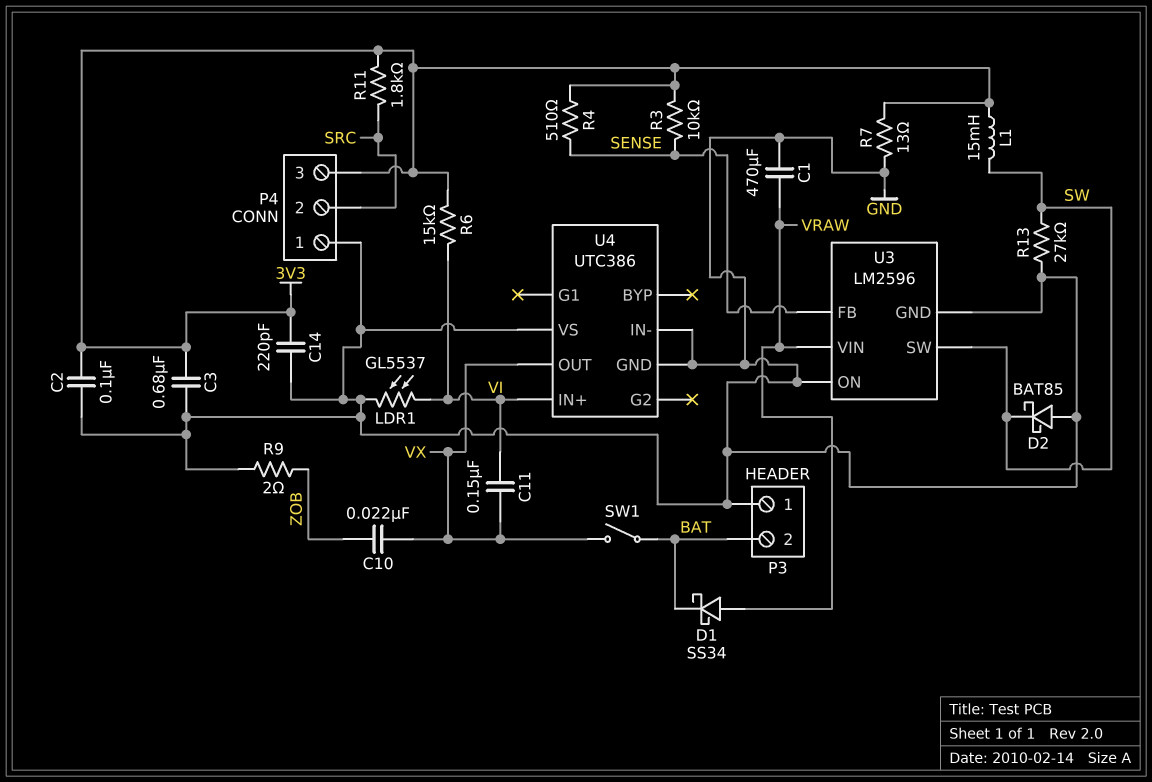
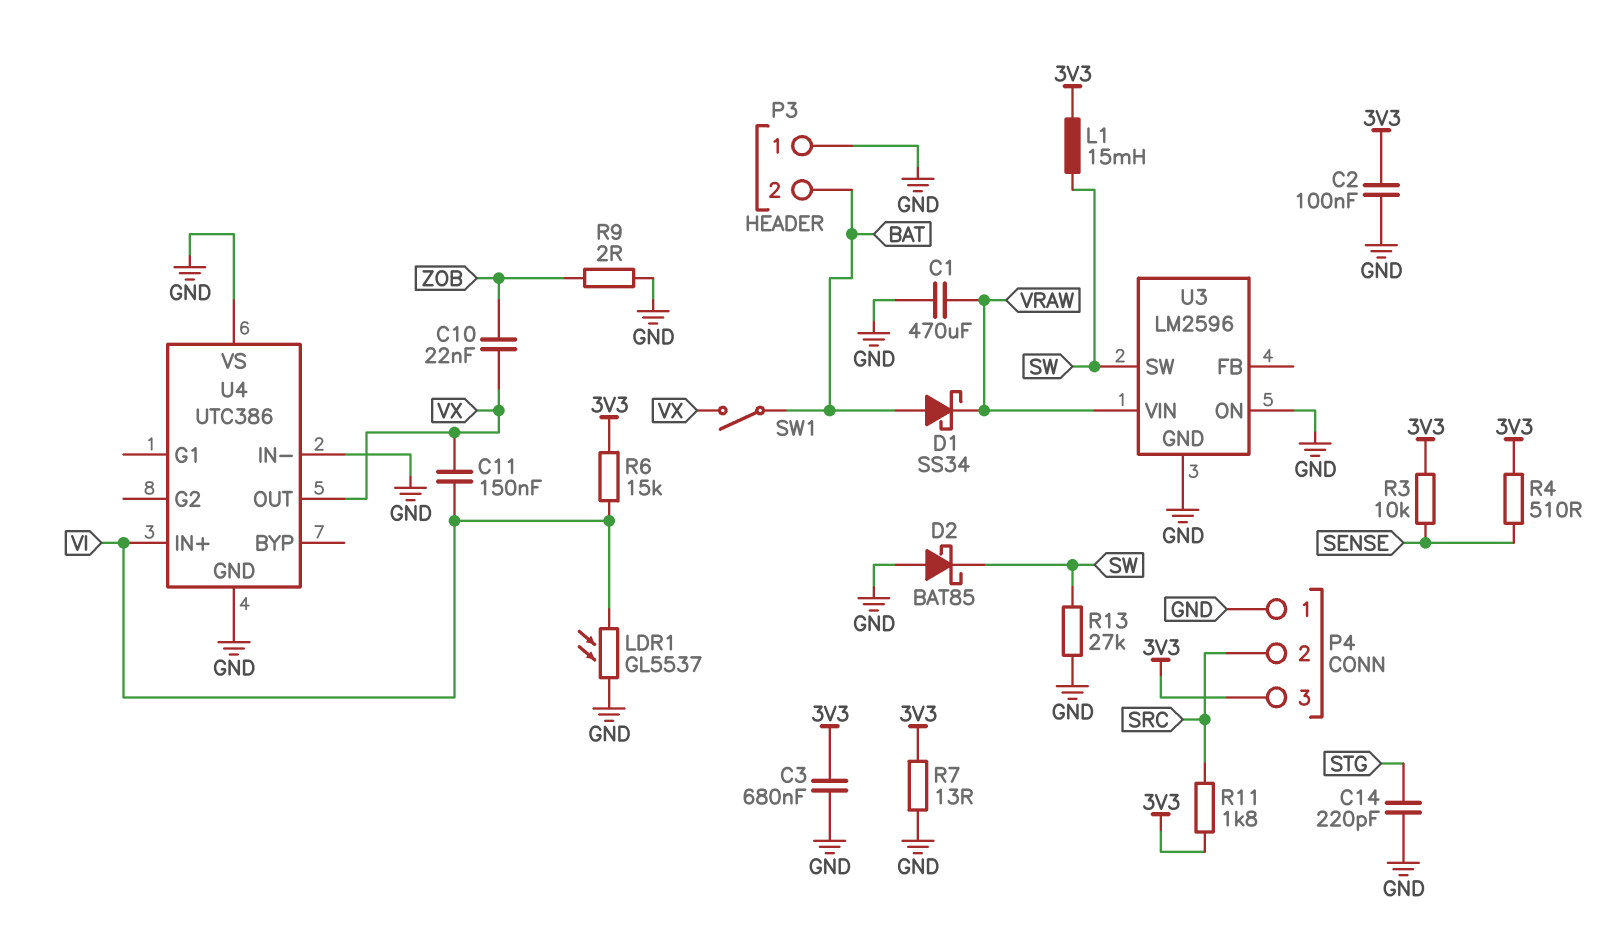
C14: 220pF (3V3, GND) -> 220pF (GND, STG)
D1: schottky SS34 (A VRAW, K BAT) -> schottky SS34 (A BAT, K VRAW)
U3 pin FB: SENSE -> none

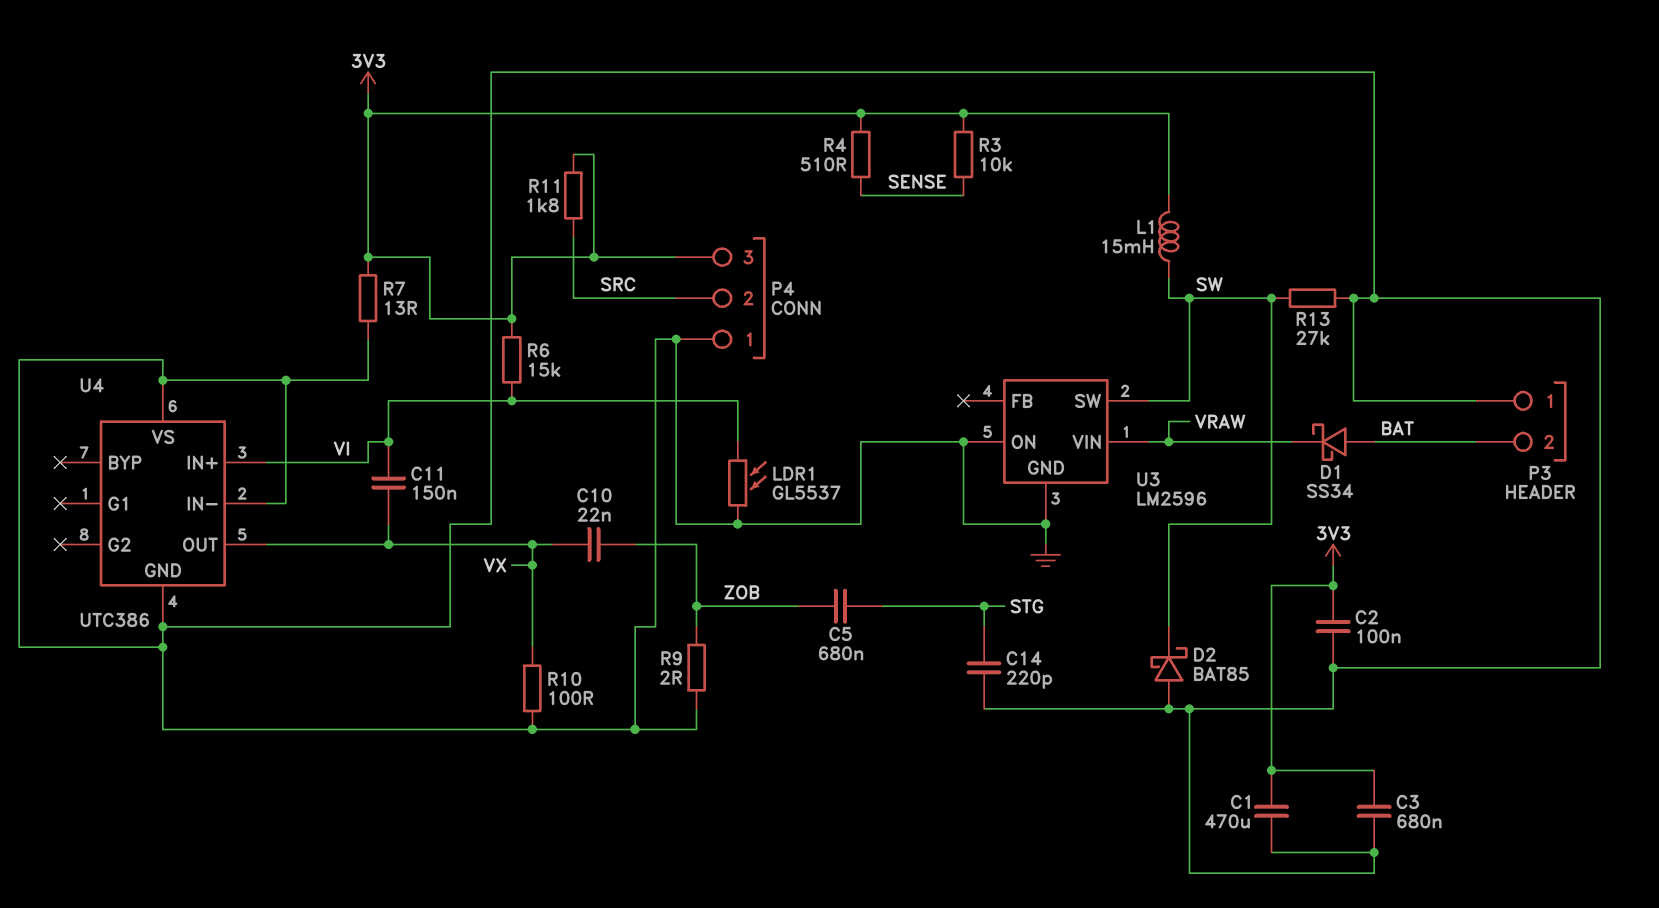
C1: 470uF (GND, VRAW) -> 470uF (3V3, GND)
C5: none -> 680nF (STG, ZOB)
R10: none -> 100 (GND, VX)
SW1: switch (BAT, VX) -> none

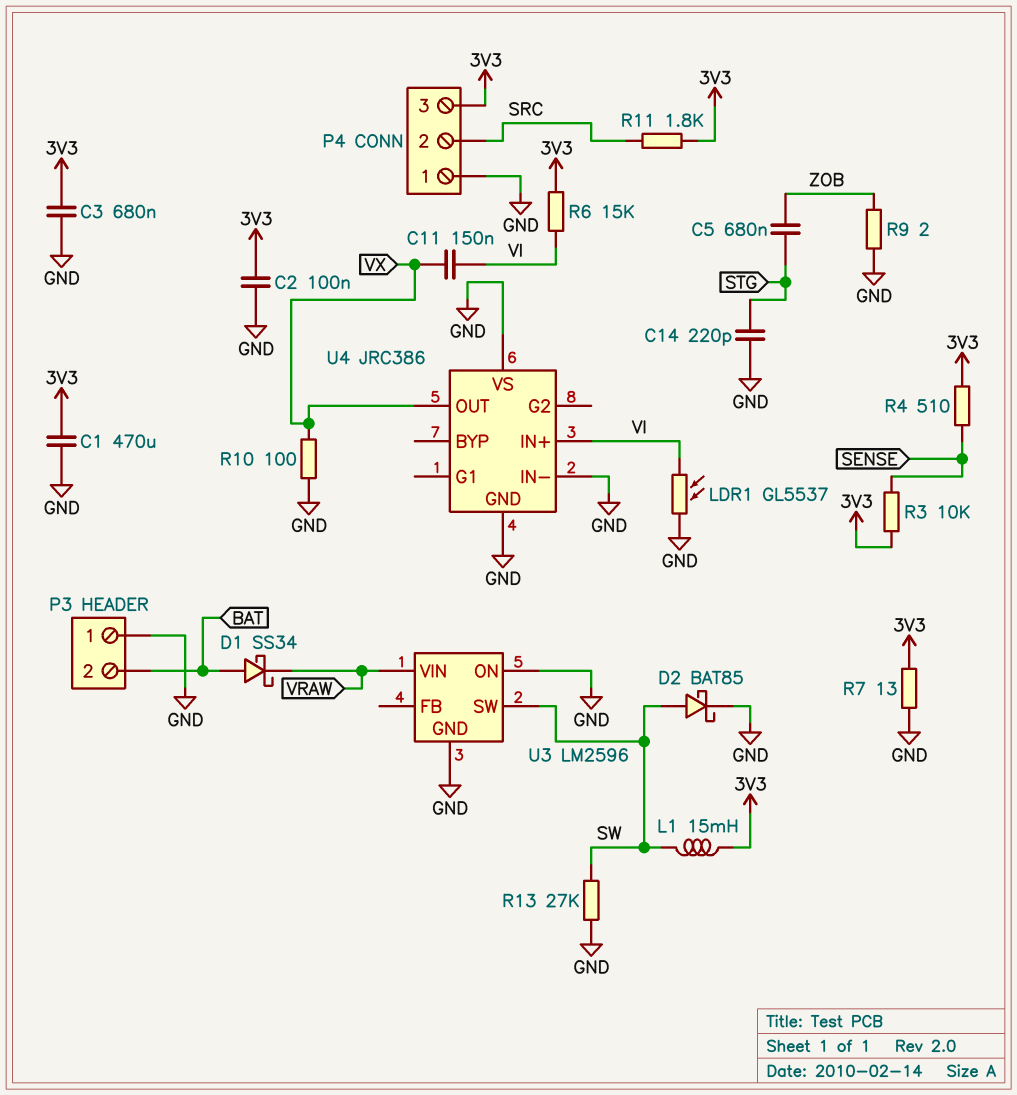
C10: 22nF (VX, ZOB) -> none
D2: schottky BAT85 (A GND, K SW) -> schottky BAT85 (A SW, K GND)
U4: UTC386 -> JRC386

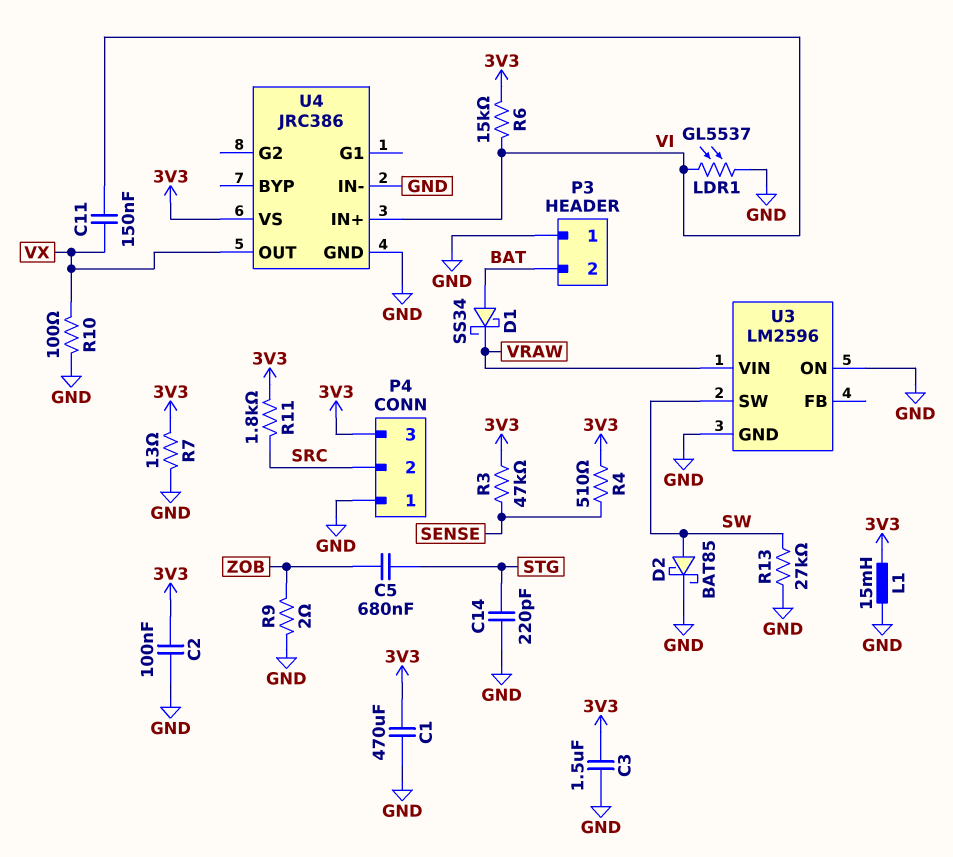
C3: 680nF (3V3, GND) -> 1.5uF (3V3, GND)
L1: 15mH (3V3, SW) -> 15mH (3V3, GND)
R3: 10k (3V3, SENSE) -> 47k (3V3, SENSE)
U4 pin VS: GND -> 3V3

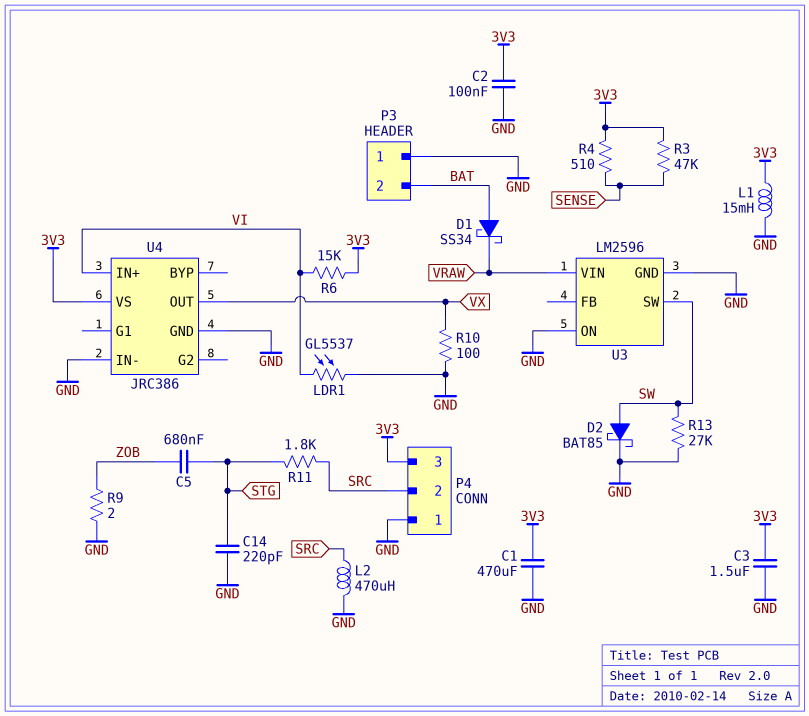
C11: 150nF (VI, VX) -> none
L2: none -> 470uH (GND, SRC)
R7: 13 (3V3, GND) -> none
R11: 1.8k (3V3, SRC) -> 1.8k (SRC, STG)

